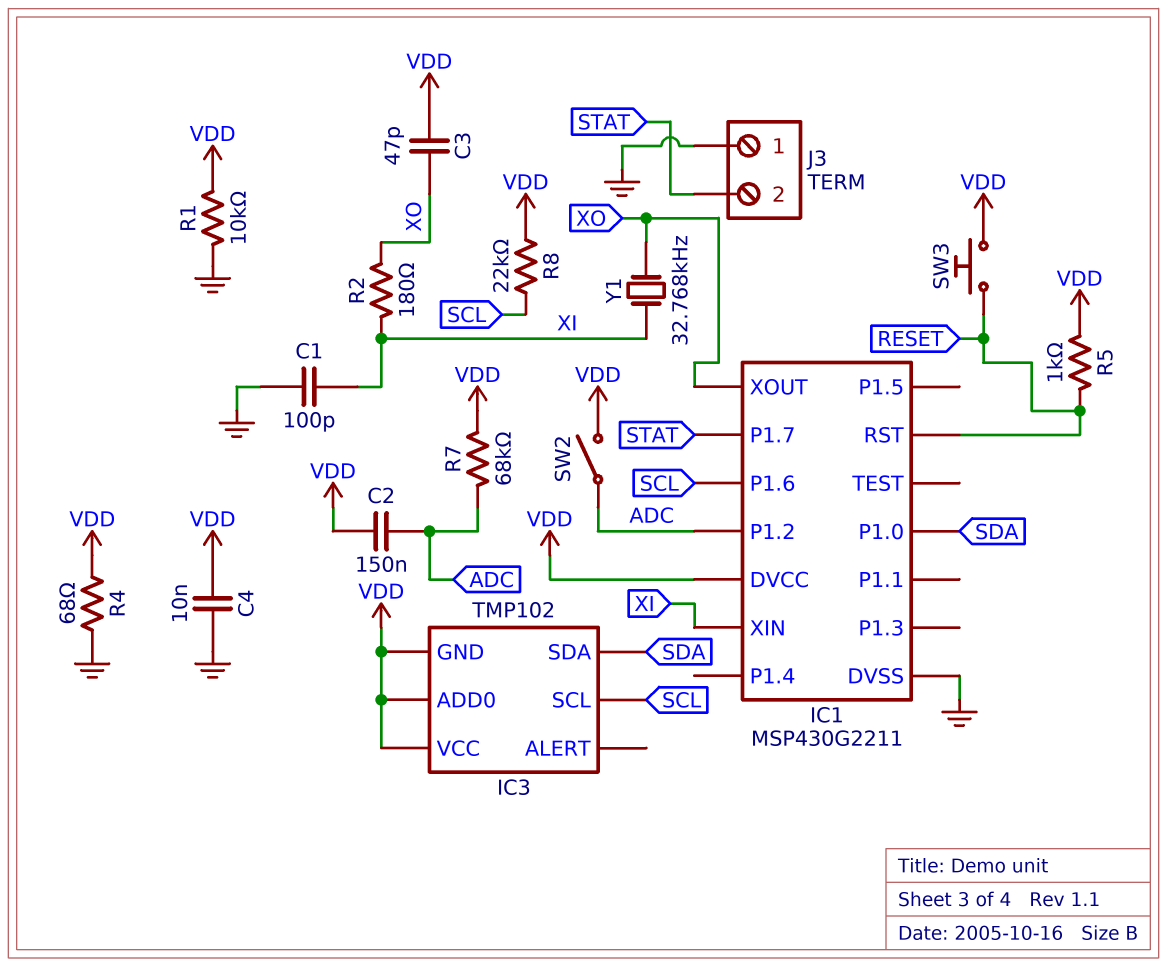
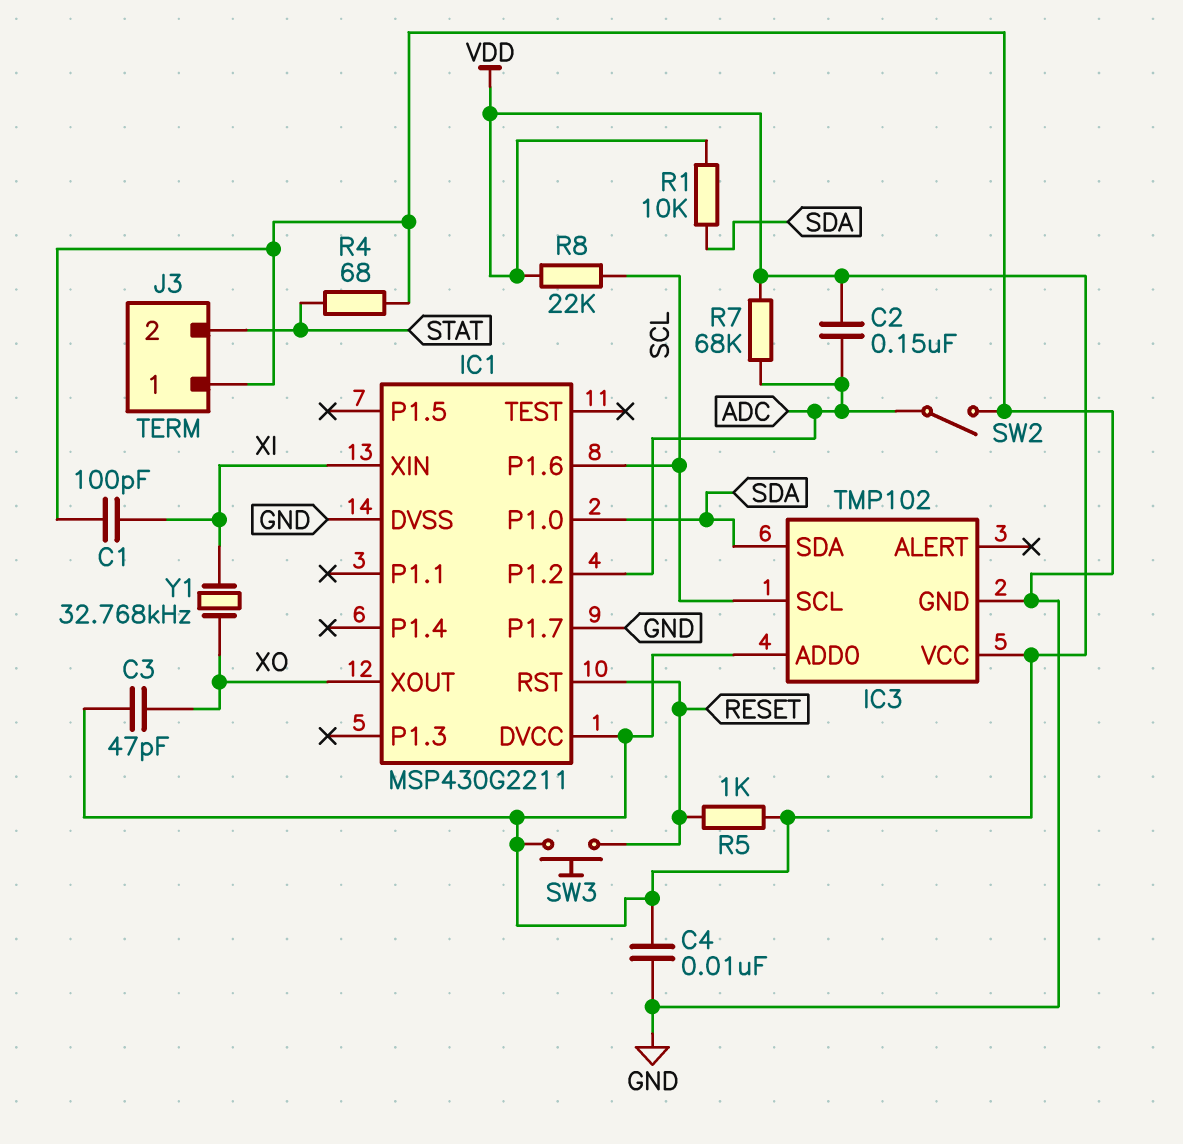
IC1 pin P1.7: STAT -> GND
IC3 pin GND: VDD -> GND
R1: 10k (GND, VDD) -> 10k (SDA, VDD)
R2: 180 (XI, XO) -> none
R4: 68 (GND, VDD) -> 68 (GND, STAT)
SW2: switch (ADC, VDD) -> switch (ADC, GND)

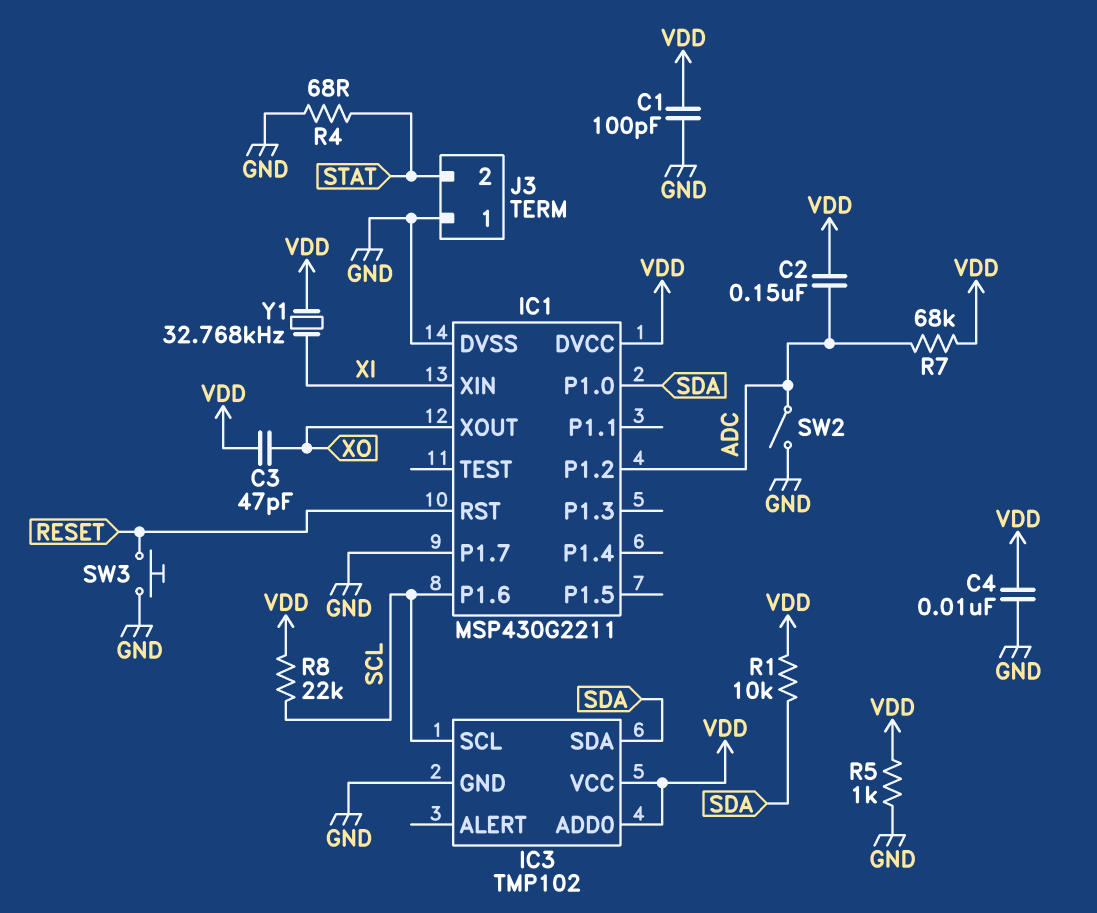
C1: 100pF (GND, XI) -> 100pF (GND, VDD)
R5: 1k (RESET, VDD) -> 1k (GND, VDD)
SW3: button (RESET, VDD) -> button (GND, RESET)
Y1: 32.768kHz (XI, XO) -> 32.768kHz (VDD, XI)

